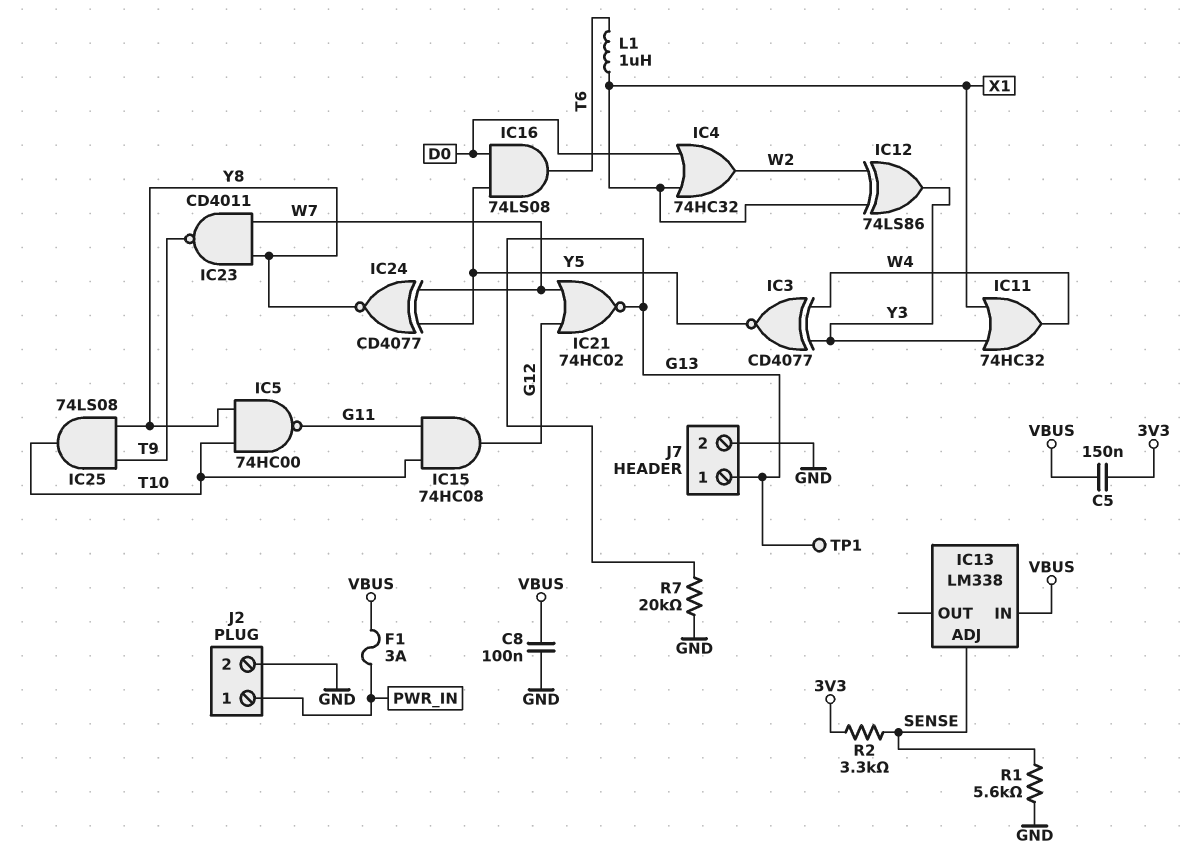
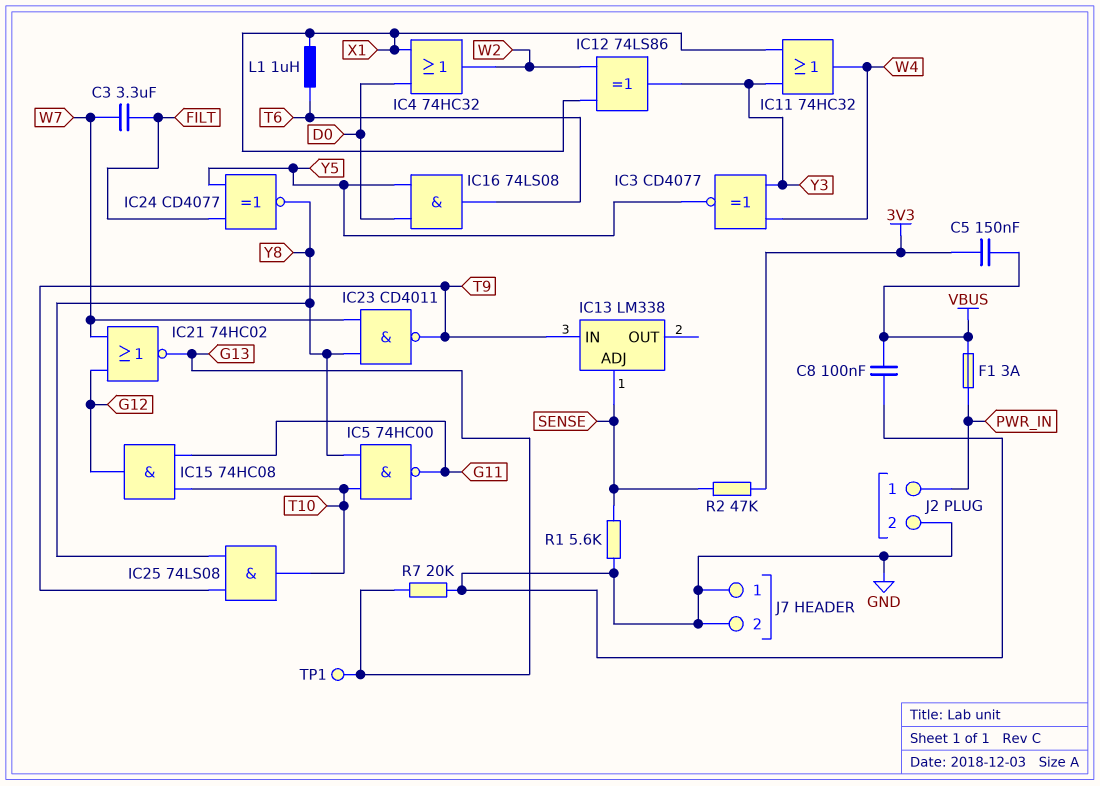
C3: none -> 3.3uF (FILT, W7)
IC13 pin IN: VBUS -> T9
IC24: XNOR CD4077 (in W7, in Y5, out Y8) -> XNOR CD4077 (in FILT, in Y5, out Y8)
J7 pin 1: G13 -> GND
R2: 3.3k (3V3, SENSE) -> 47k (3V3, SENSE)

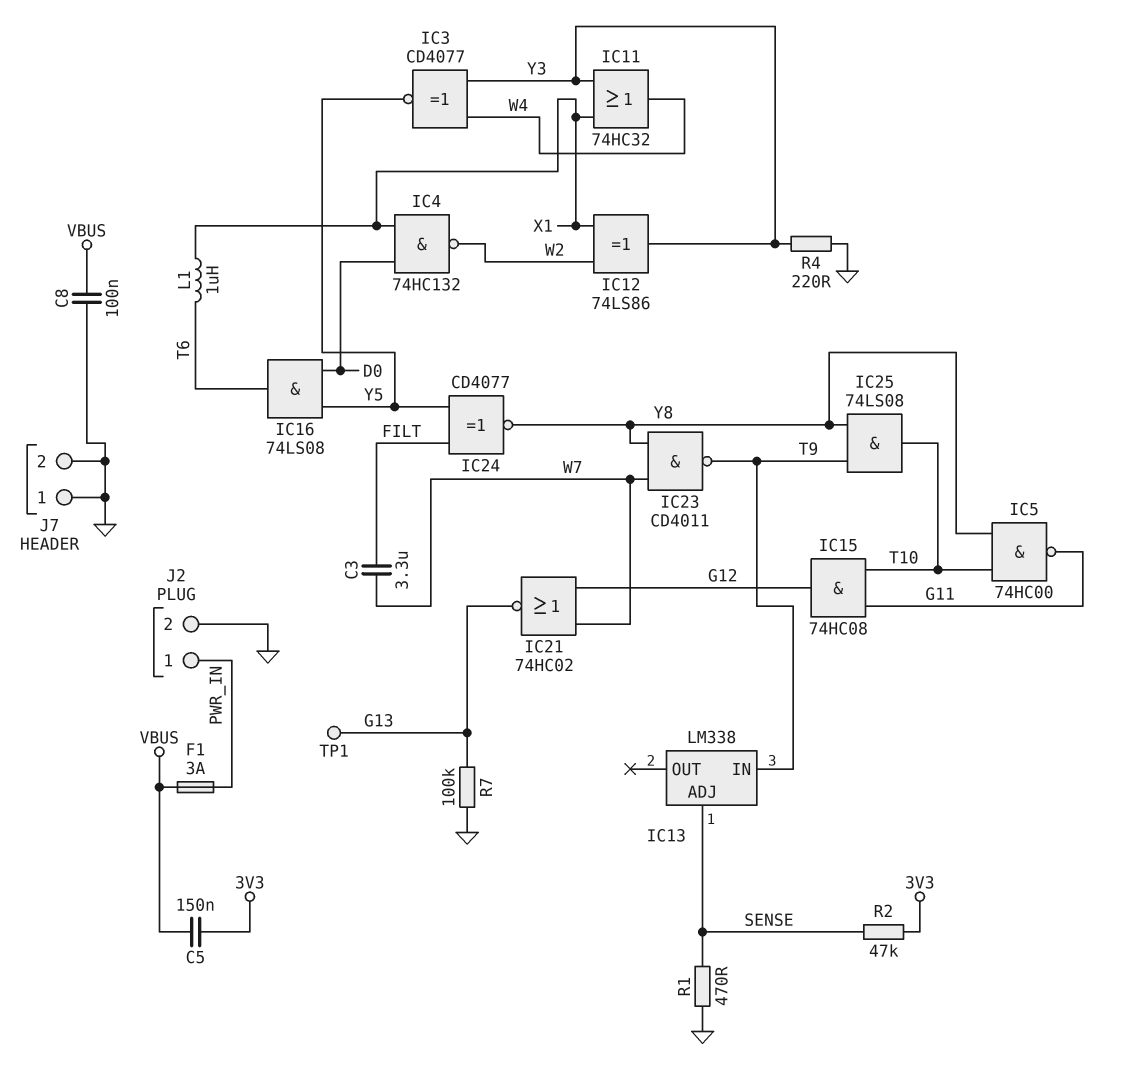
IC4: OR 74HC32 (in D0, in X1, out W2) -> NAND 74HC132 (in D0, in X1, out W2)
R1: 5.6k (GND, SENSE) -> 470 (GND, SENSE)
R4: none -> 220 (GND, Y3)
R7: 20k (G13, GND) -> 100k (G13, GND)

